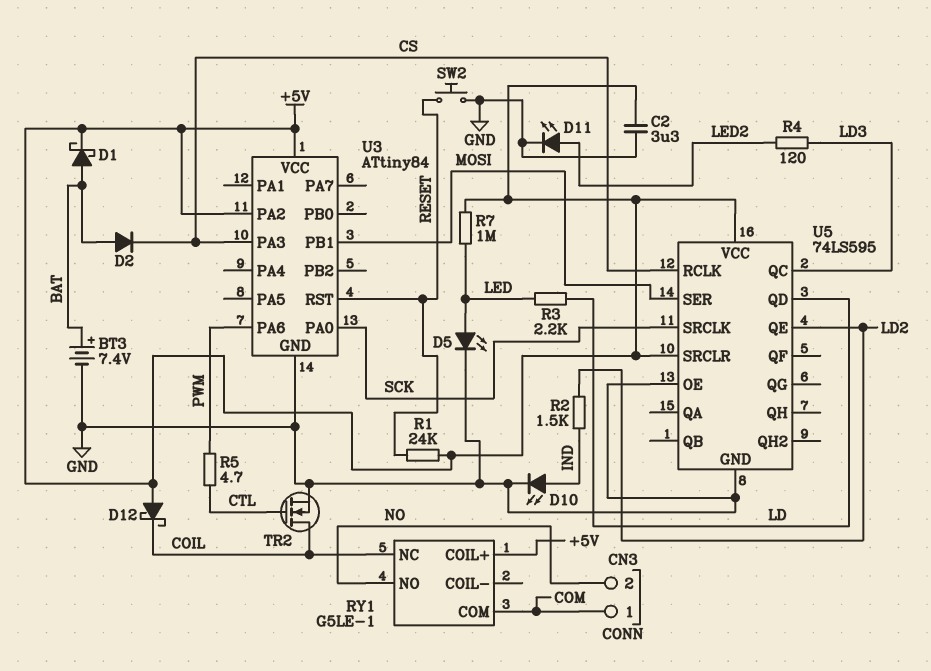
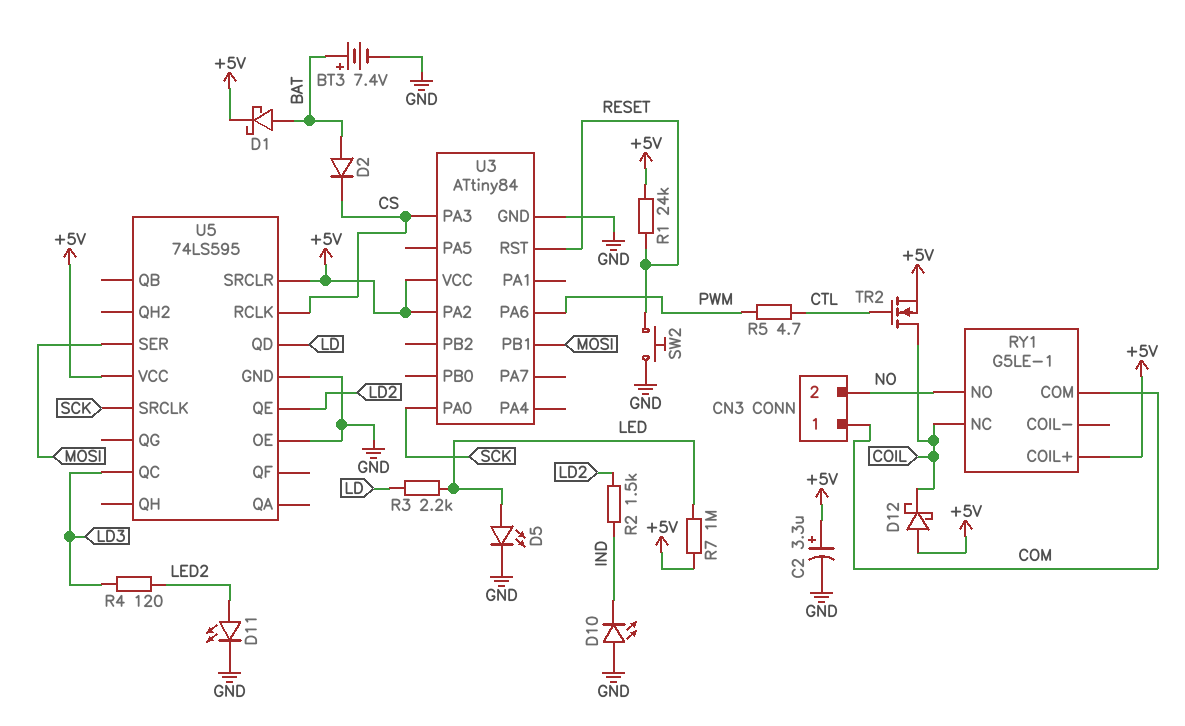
C2: 3.3uF (+5V, GND) -> 3.3uF (plus +5V, minus GND)
D10: LED (A IND, K GND) -> LED (A GND, K IND)
TR2: NMOS (G CTL, D COIL, S GND) -> NMOS (G CTL, D COIL, S +5V)

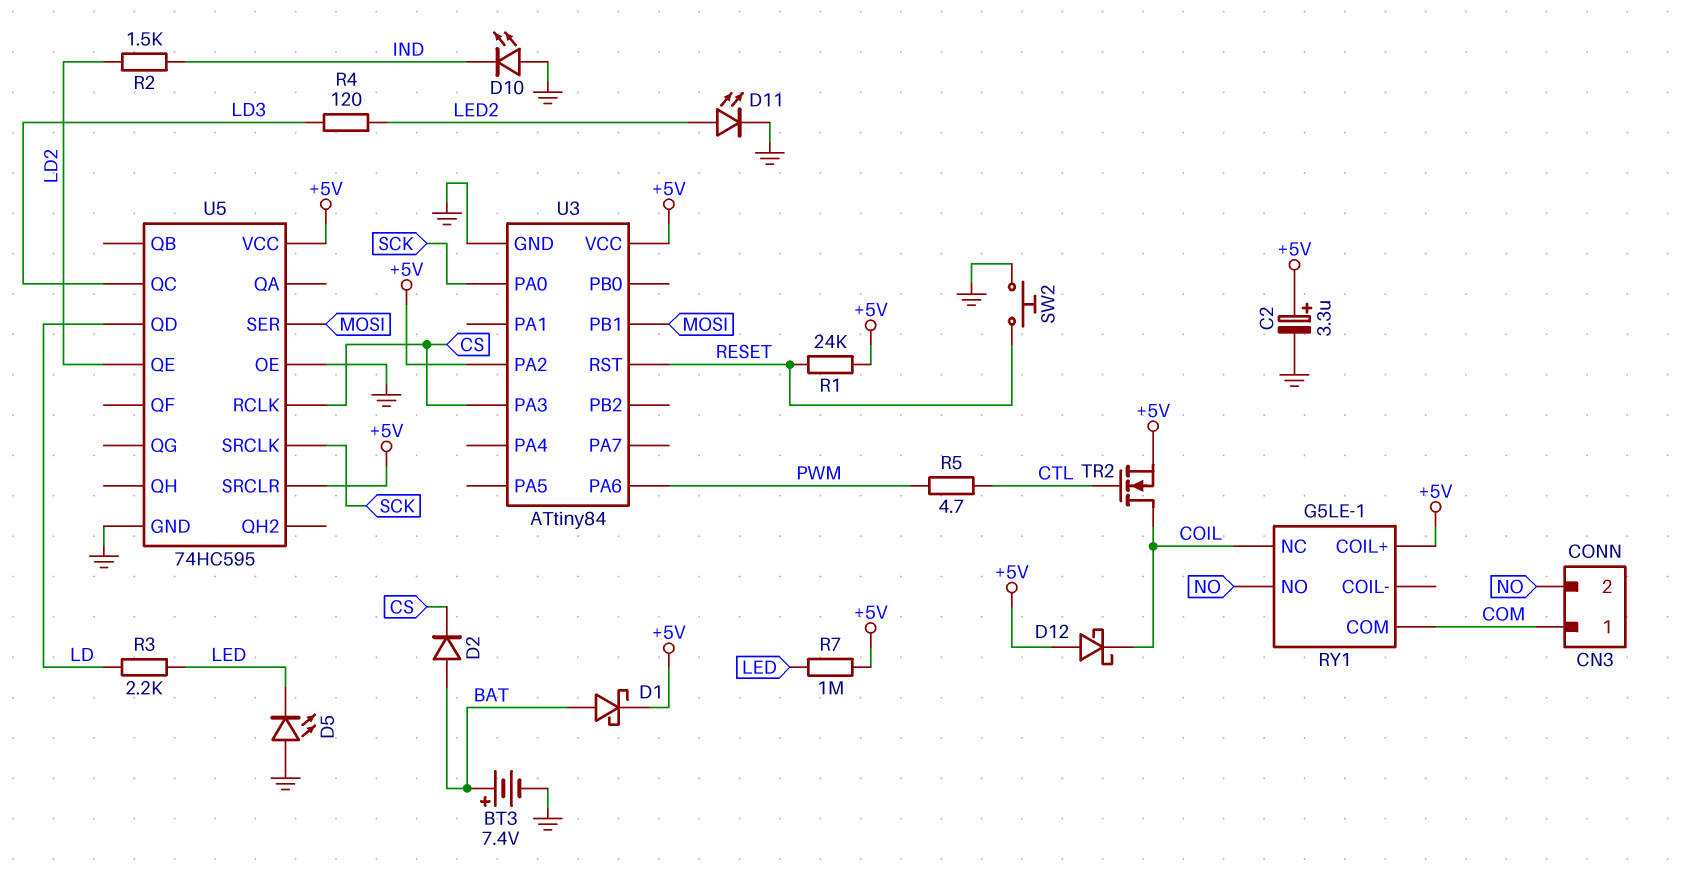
D5: LED (A LED, K GND) -> LED (A GND, K LED)
U5: 74LS595 -> 74HC595

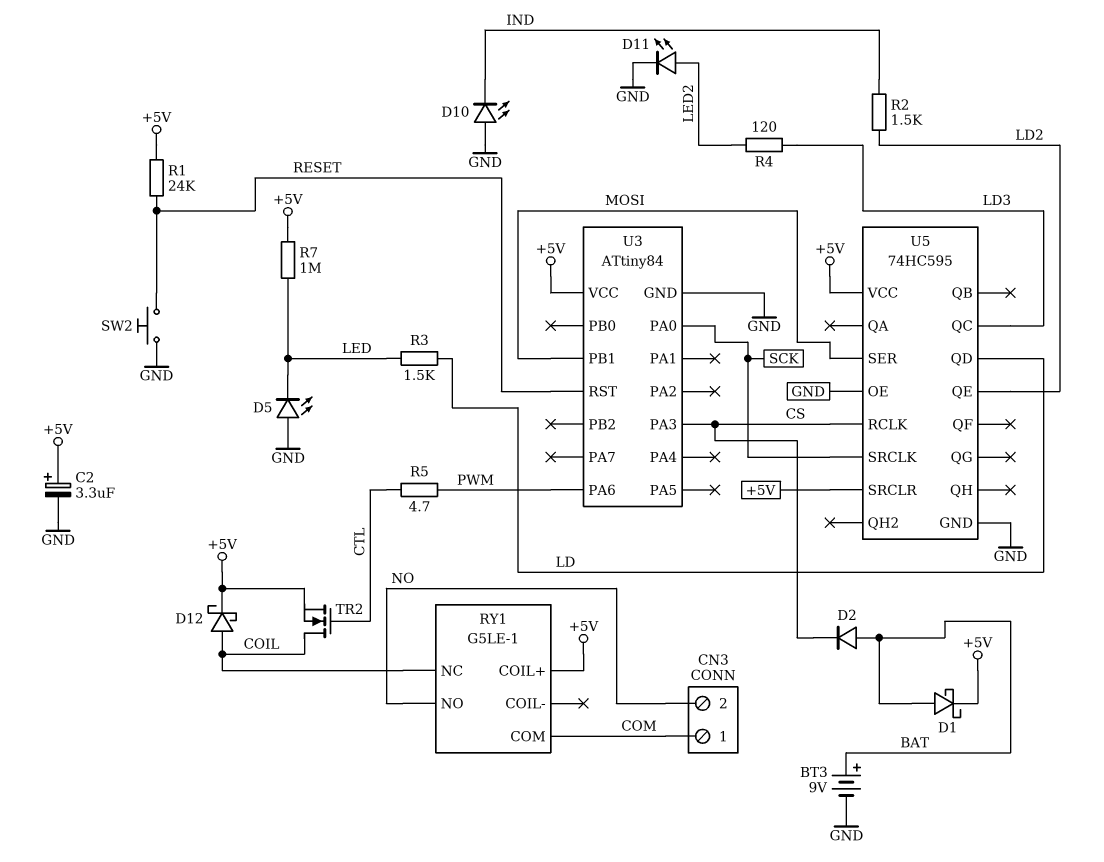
BT3: 7.4V (plus BAT, minus GND) -> 9V (plus BAT, minus GND)
D12: schottky (A +5V, K COIL) -> schottky (A COIL, K +5V)
R3: 2.2k (LD, LED) -> 1.5k (LD, LED)
U3 pin PA2: +5V -> none

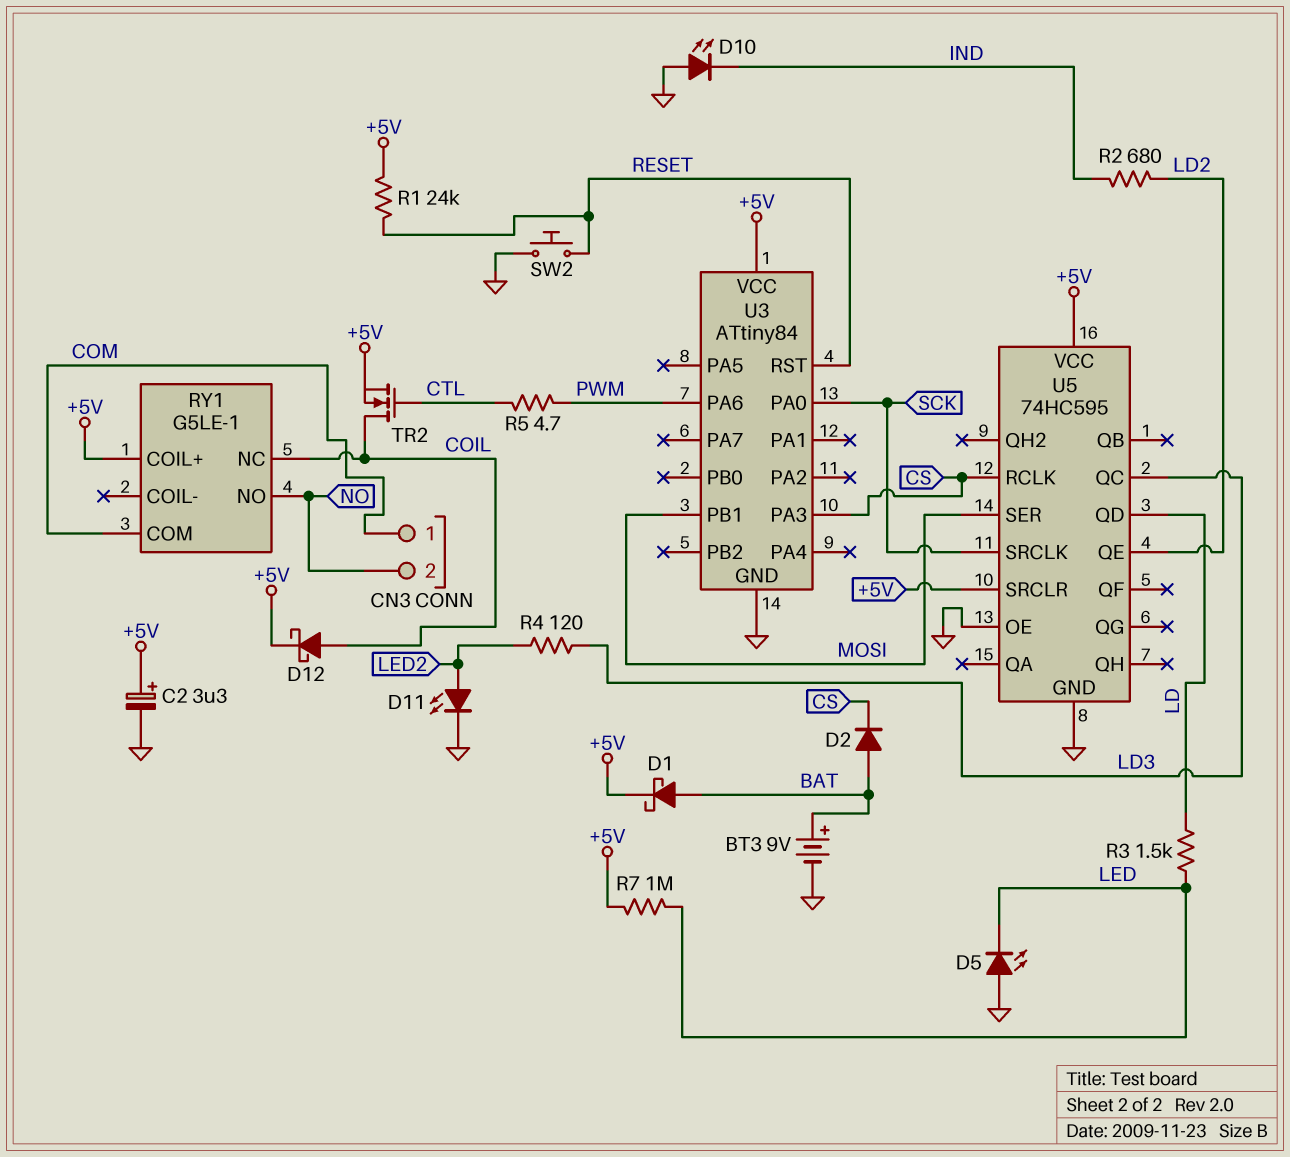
R2: 1.5k (IND, LD2) -> 680 (IND, LD2)

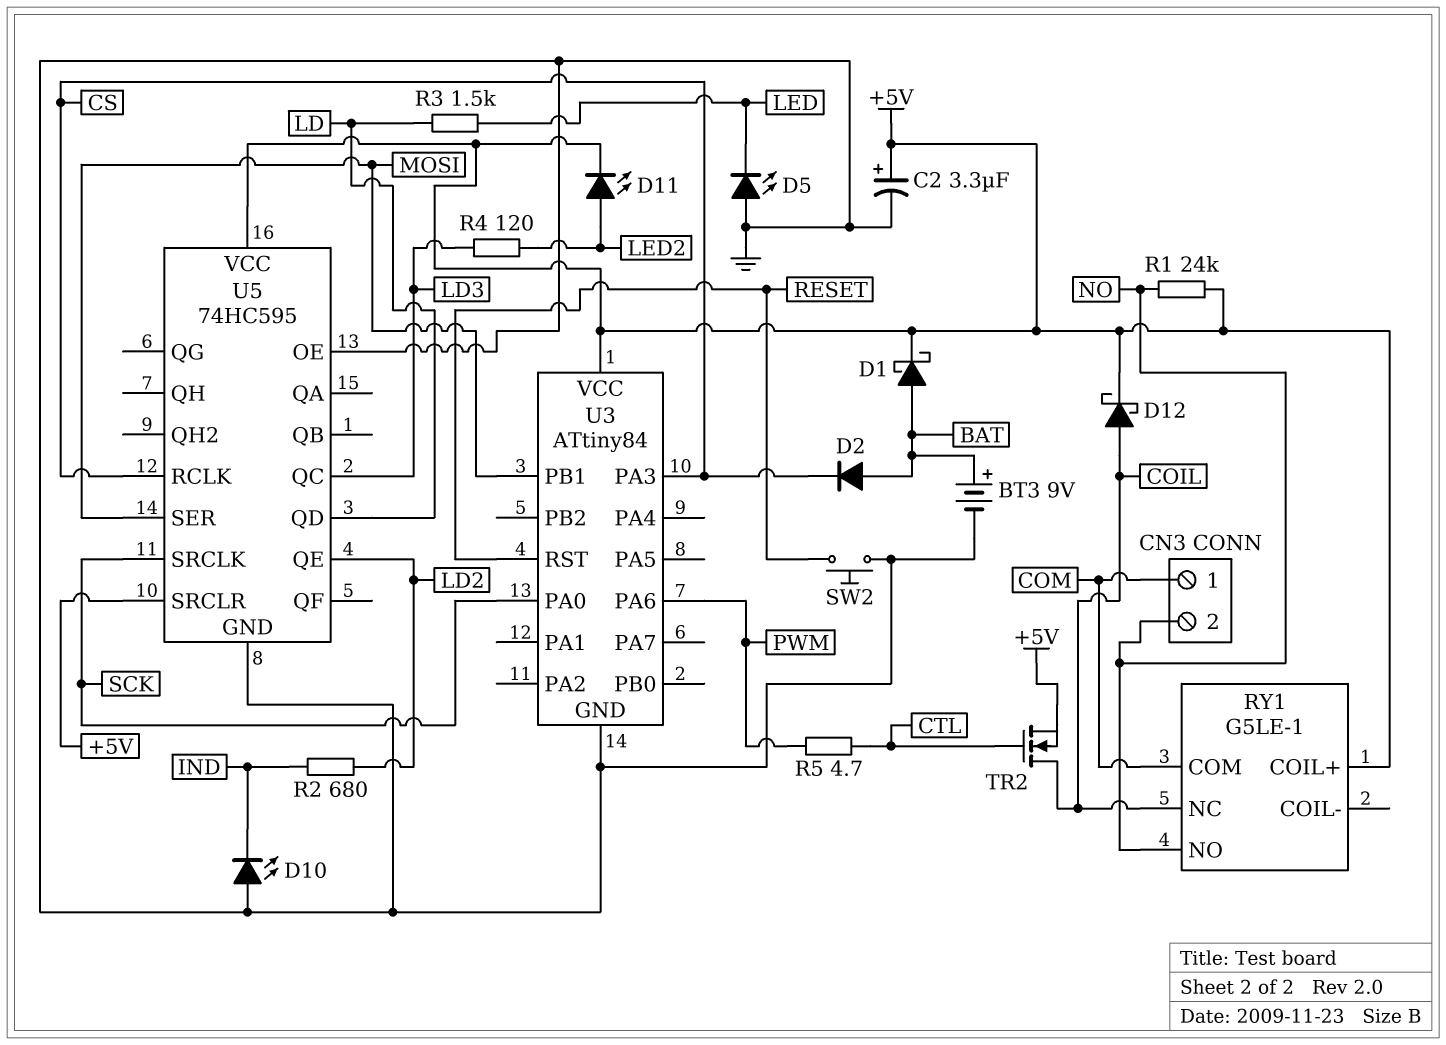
D11: LED (A LED2, K GND) -> LED (A LED2, K +5V)
R1: 24k (+5V, RESET) -> 24k (+5V, NO)
R7: 1M (+5V, LED) -> none

